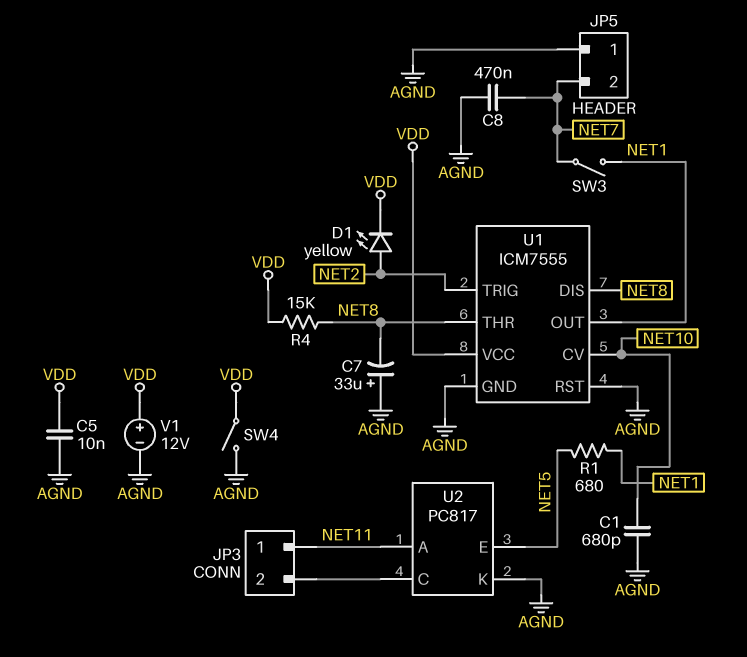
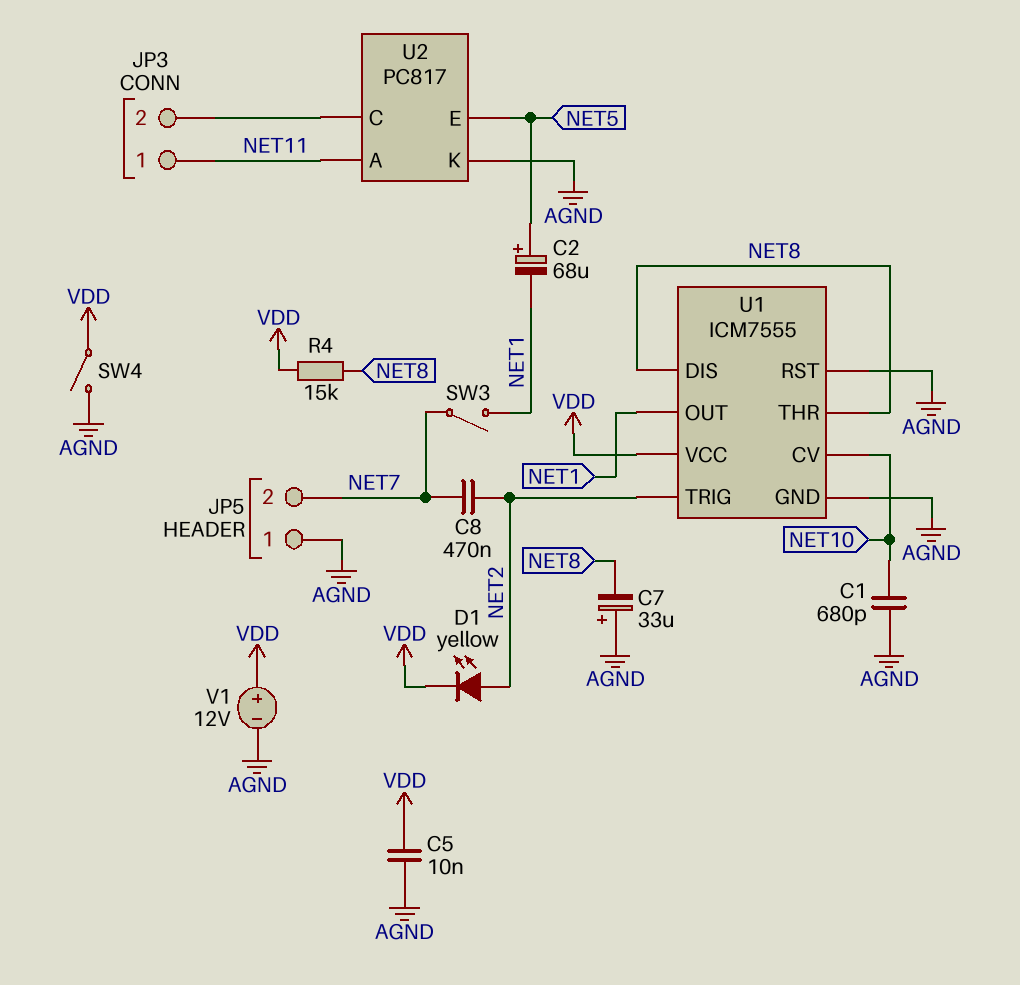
C2: none -> 68uF (plus NET5, minus NET1)
C8: 470nF (AGND, NET7) -> 470nF (NET2, NET7)
R1: 680 (NET1, NET5) -> none

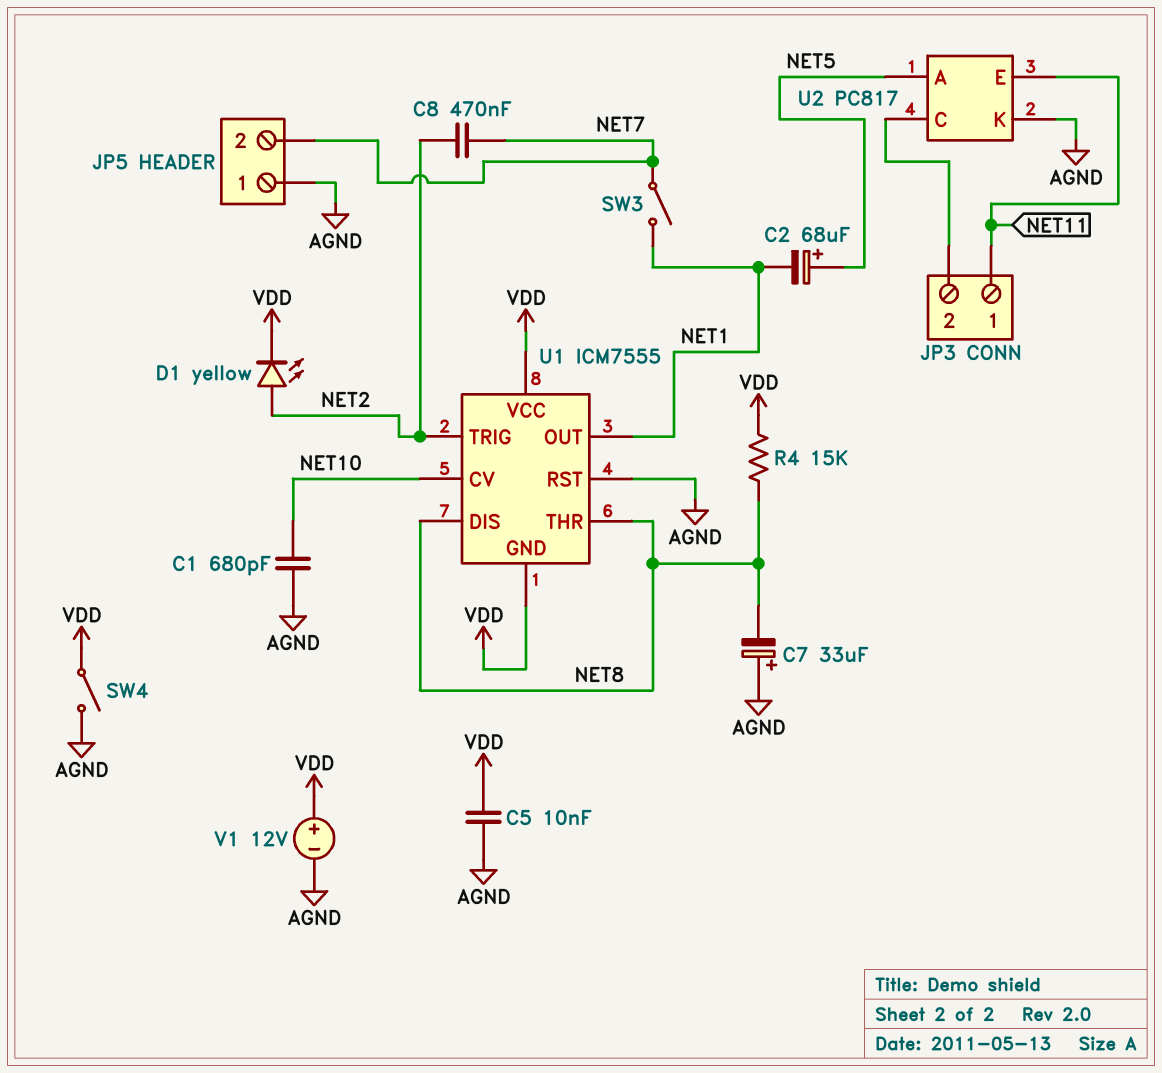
U1 pin GND: AGND -> VDD
U2 pin A: NET11 -> NET5
U2 pin E: NET5 -> NET11

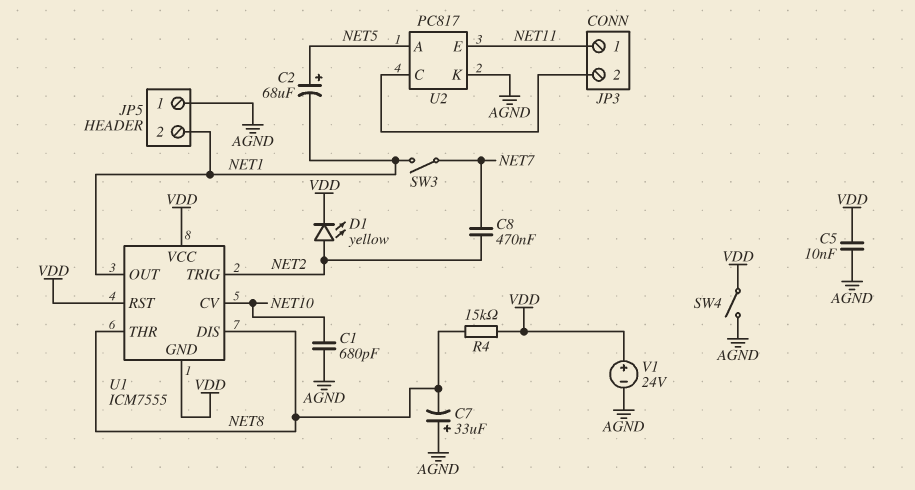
JP5 pin 2: NET7 -> NET1
U1 pin RST: AGND -> VDD
V1: 12V (plus VDD, minus AGND) -> 24V (plus VDD, minus AGND)

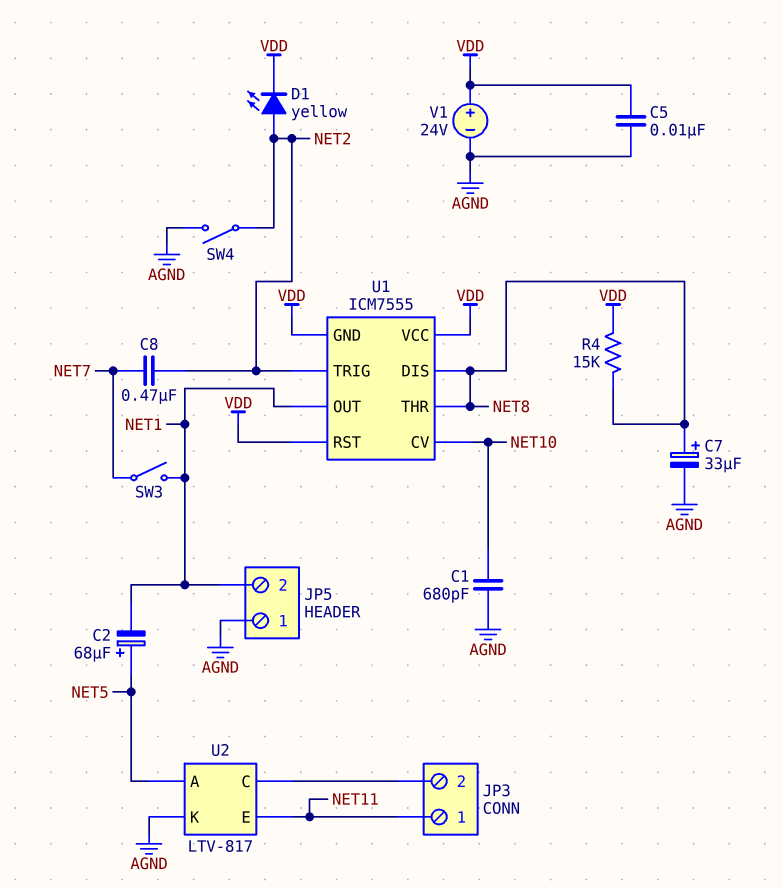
C7: 33uF (plus AGND, minus NET8) -> 33uF (plus NET8, minus AGND)
SW4: switch (AGND, VDD) -> switch (AGND, NET2)
U2: PC817 -> LTV-817

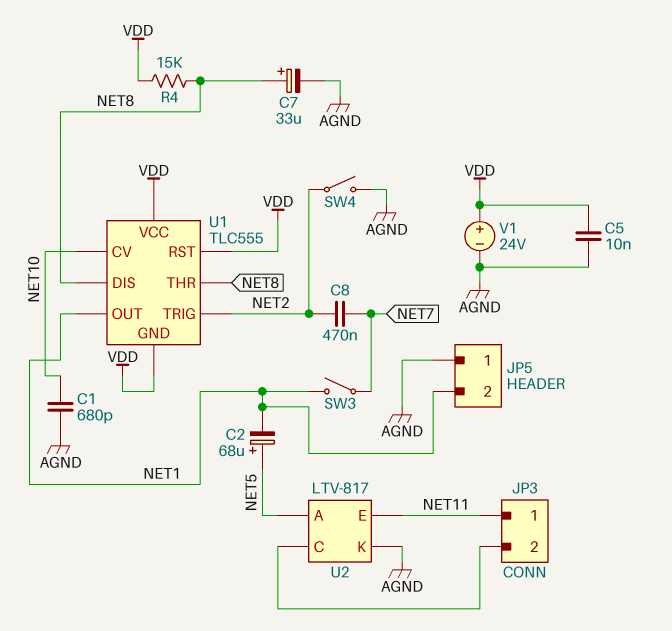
D1: LED yellow (A NET2, K VDD) -> none
U1: ICM7555 -> TLC555

